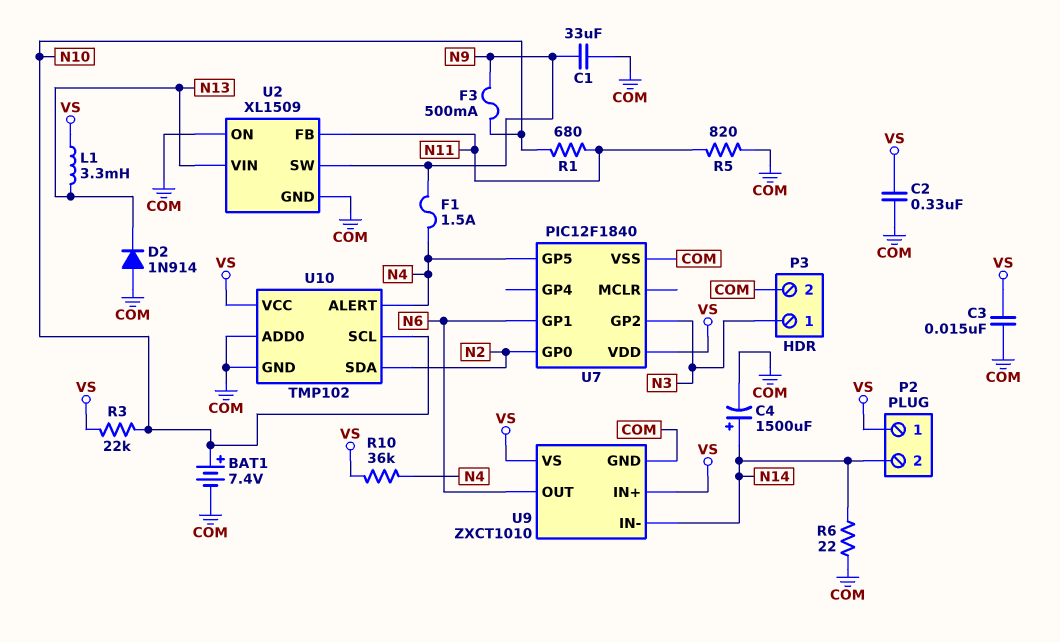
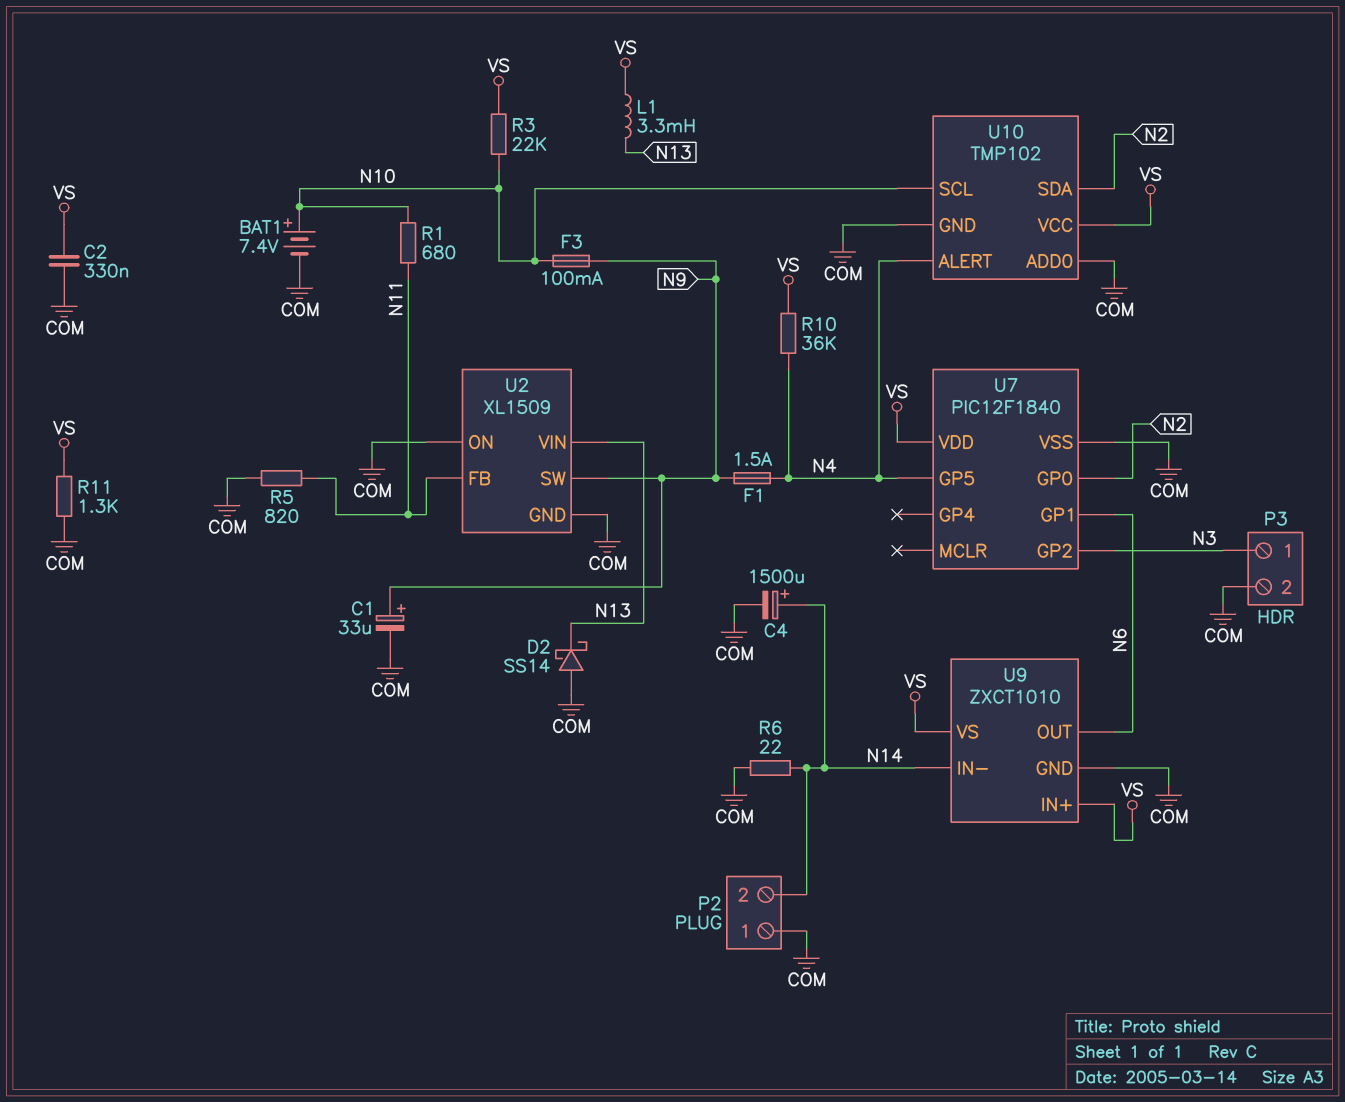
C1: 33uF (COM, N9) -> 33uF (plus N9, minus COM)
C3: 15nF (COM, VS) -> none
D2: diode 1N914 (A COM, K N13) -> schottky SS14 (A COM, K N13)
F3: 500mA (N9, N10) -> 100mA (N9, N10)
P2 pin 1: VS -> COM
R11: none -> 1.3k (COM, VS)

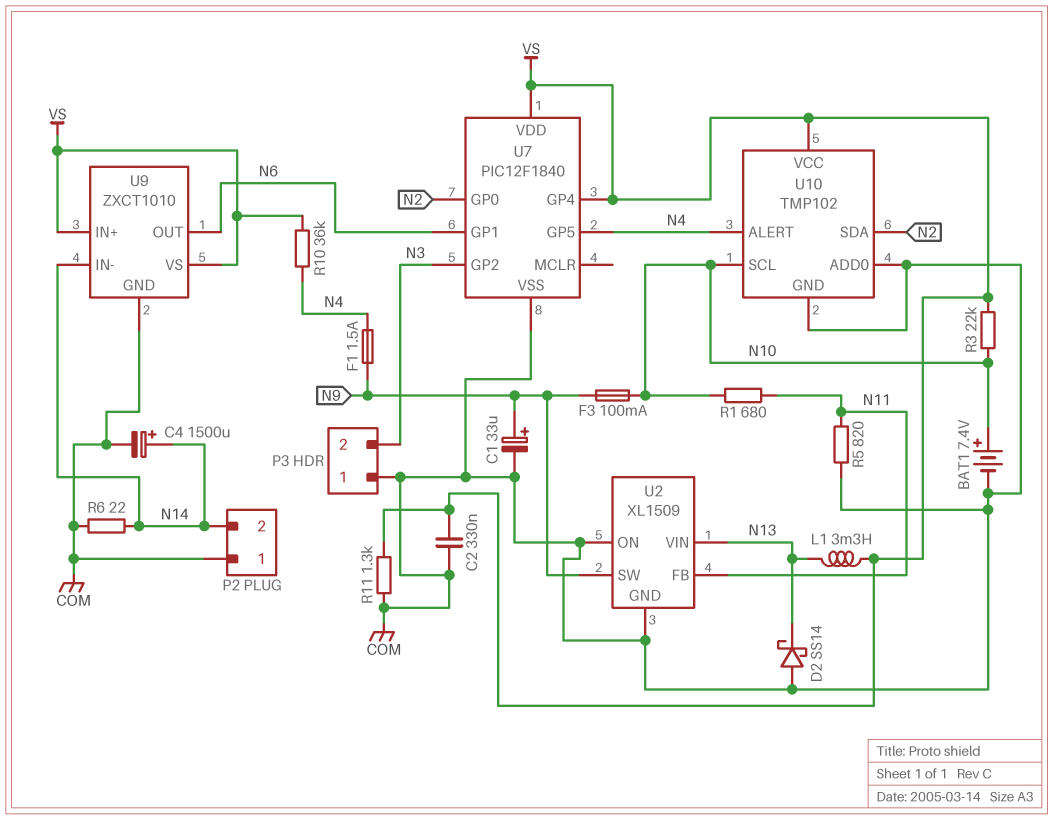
P3 pin 1: N3 -> COM
P3 pin 2: COM -> N3
U7 pin GP4: none -> VS

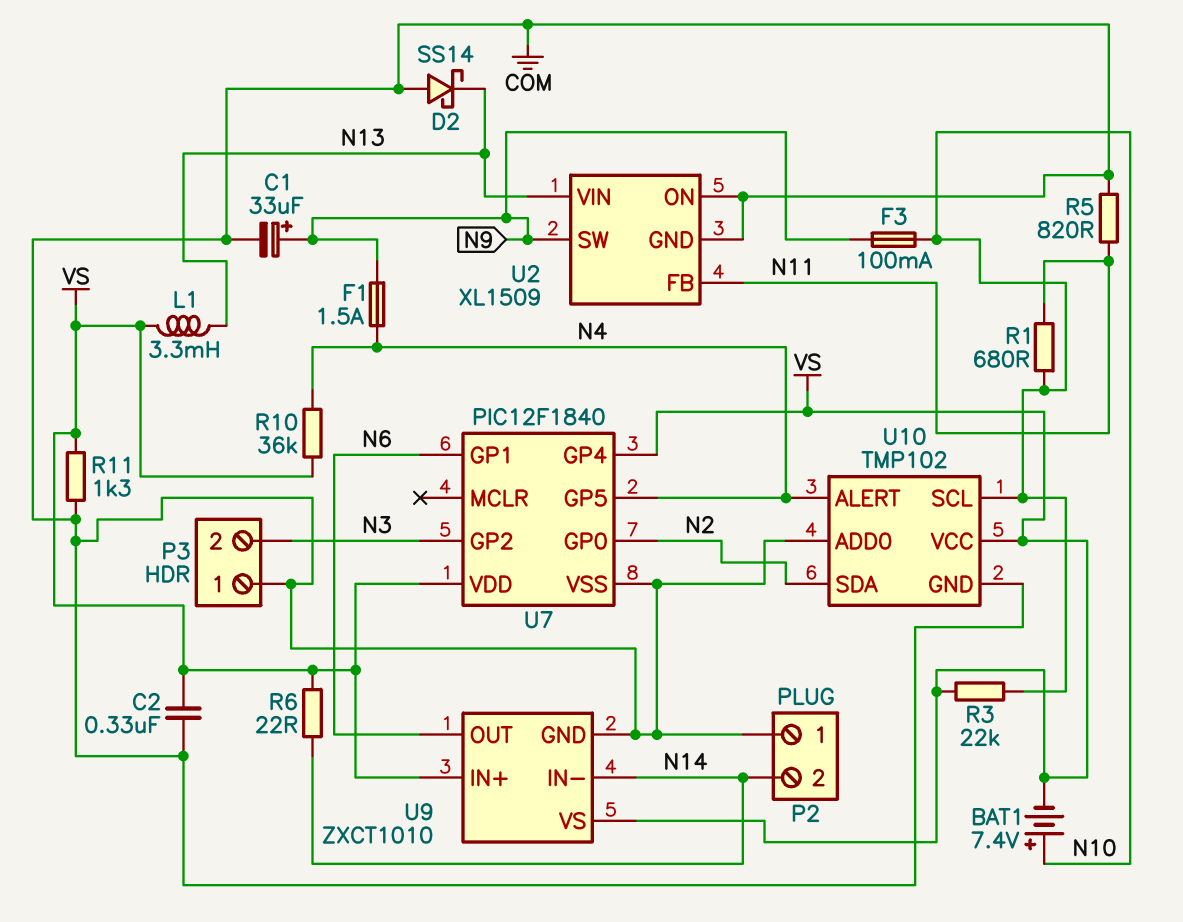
BAT1: 7.4V (plus N10, minus COM) -> 7.4V (plus N10, minus VS)
C4: 1500uF (plus N14, minus COM) -> none
R6: 22 (COM, N14) -> 22 (N14, VS)

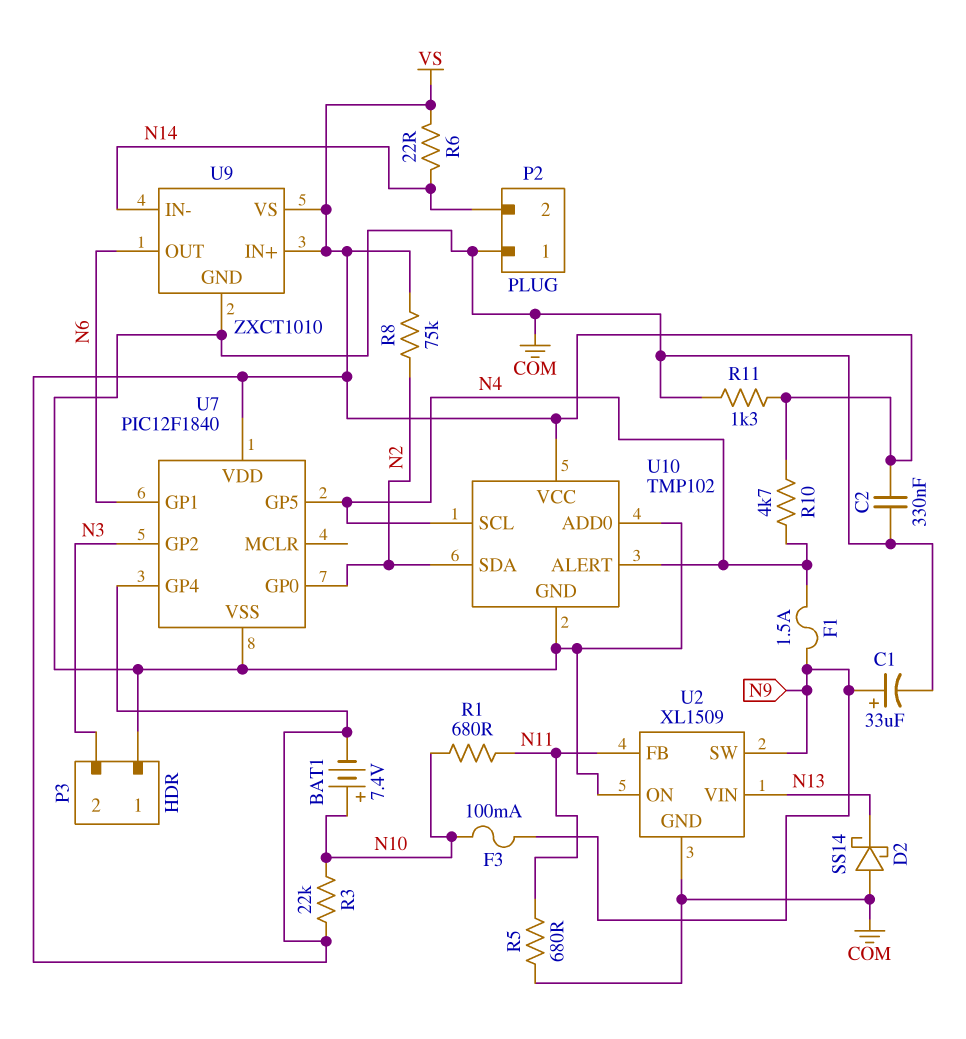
L1: 3.3mH (N13, VS) -> none
R5: 820 (COM, N11) -> 680 (COM, N11)
R8: none -> 75k (N2, VS)
R10: 36k (N4, VS) -> 4.7k (N4, VS)
U10 pin SCL: N10 -> N4

